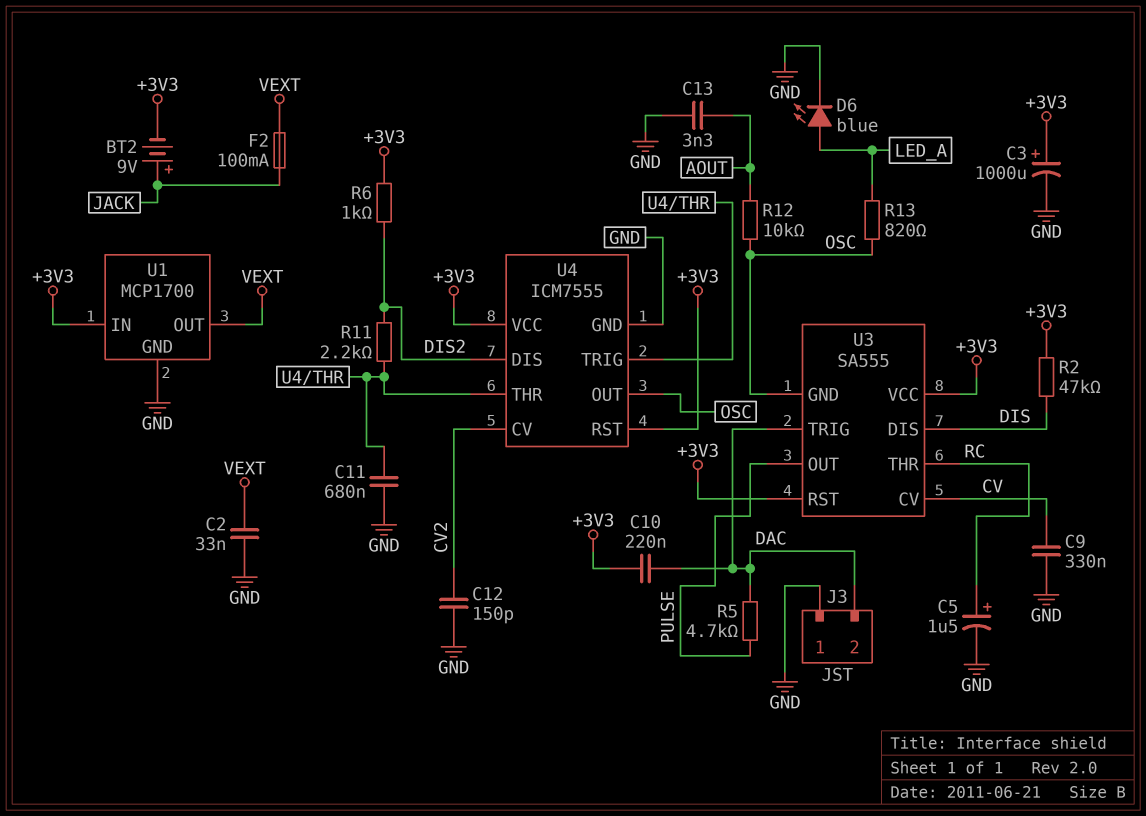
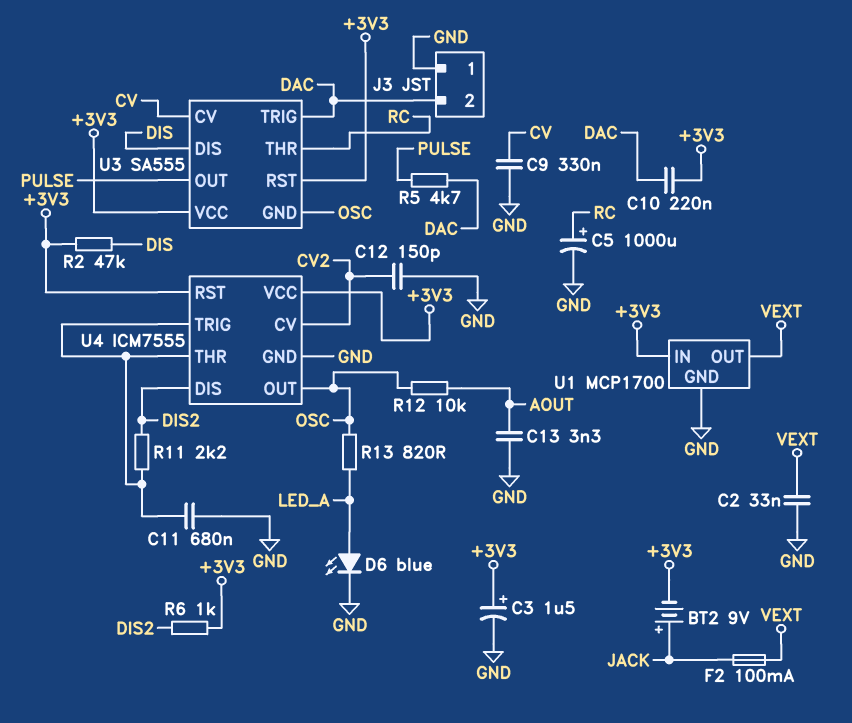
C3: 1000uF (plus +3V3, minus GND) -> 1.5uF (plus +3V3, minus GND)
C5: 1.5uF (plus RC, minus GND) -> 1000uF (plus RC, minus GND)

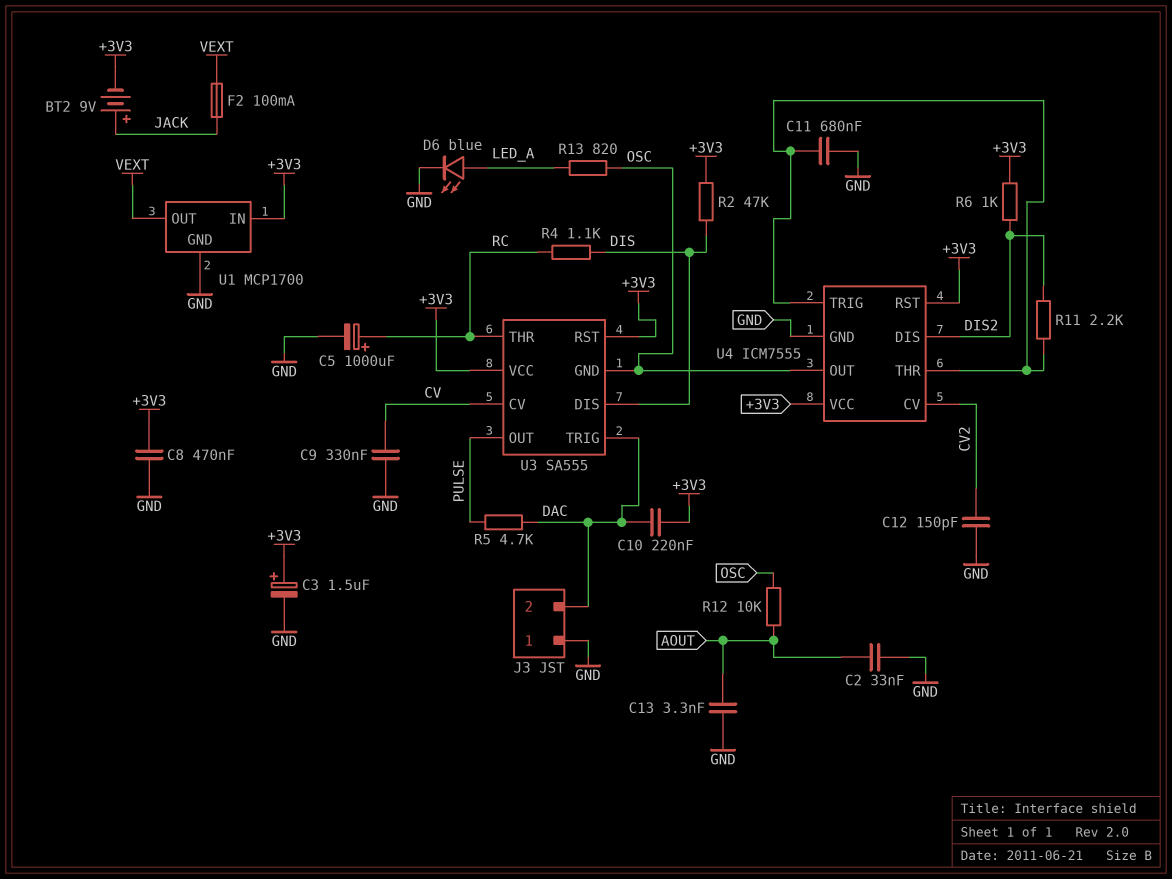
C2: 33nF (GND, VEXT) -> 33nF (AOUT, GND)
C8: none -> 470nF (+3V3, GND)
R4: none -> 1.1k (DIS, RC)

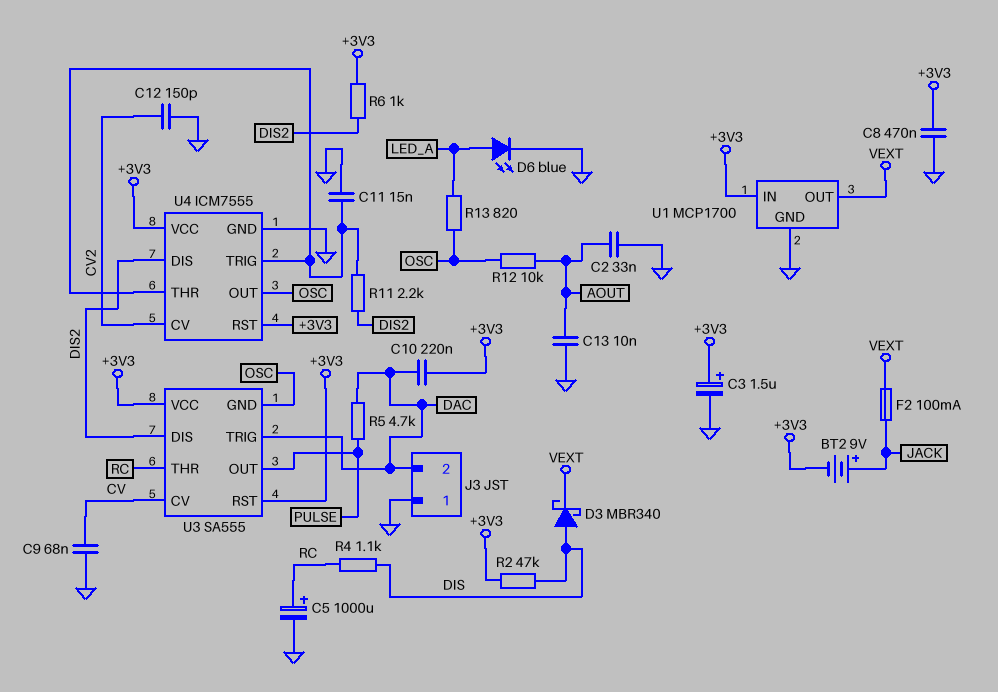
C9: 330nF (CV, GND) -> 68nF (CV, GND)
C11: 680nF (GND, U4/THR) -> 15nF (GND, U4/THR)
C13: 3.3nF (AOUT, GND) -> 10nF (AOUT, GND)
D3: none -> schottky MBR340 (A DIS, K VEXT)
U3 pin DIS: DIS -> DIS2

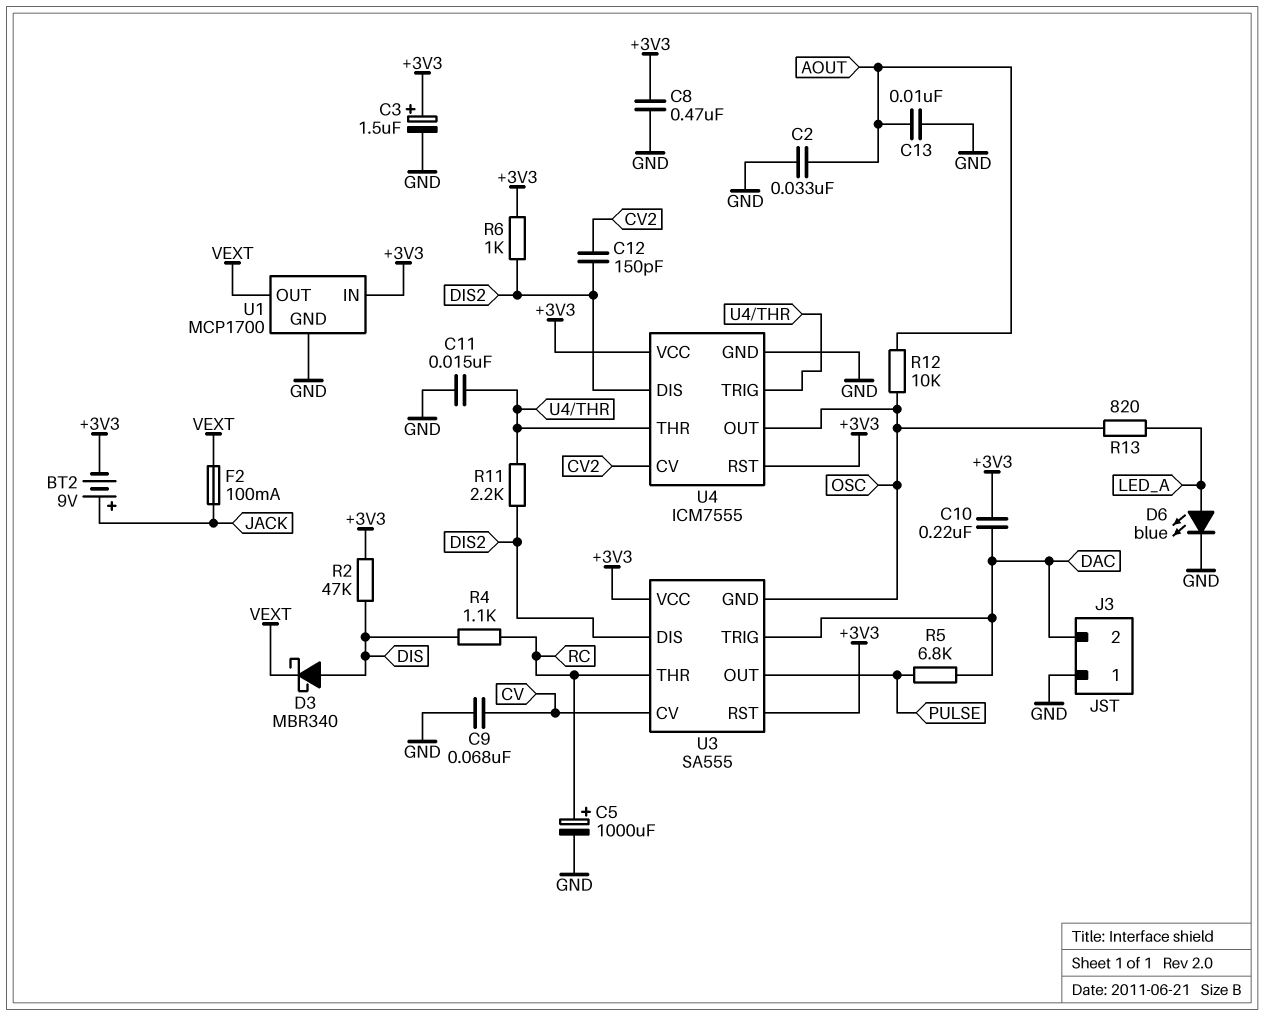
C12: 150pF (CV2, GND) -> 150pF (CV2, DIS2)
R5: 4.7k (DAC, PULSE) -> 6.8k (DAC, PULSE)

